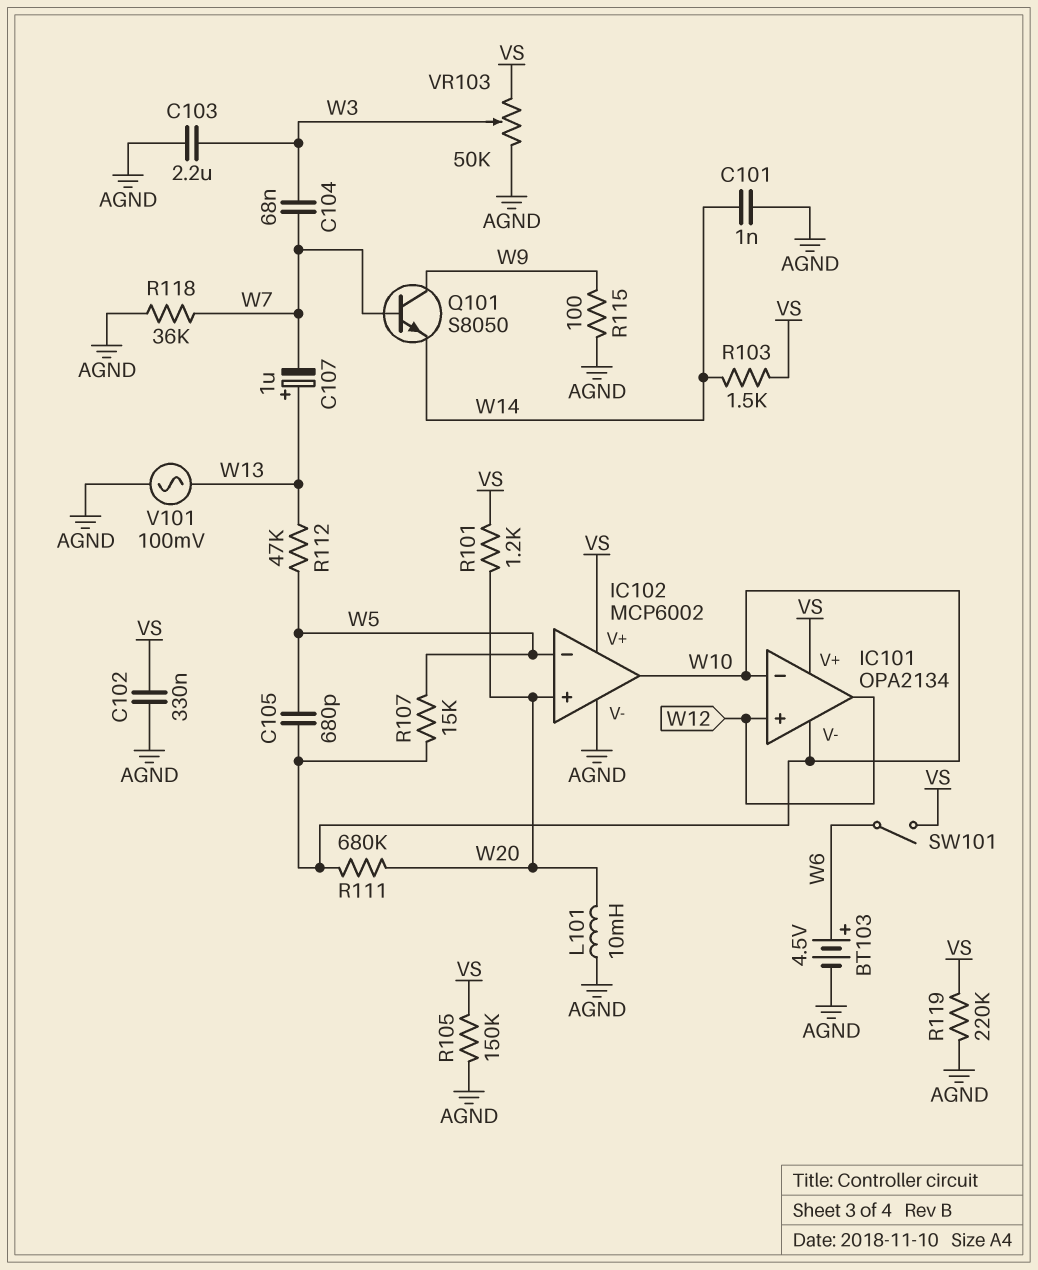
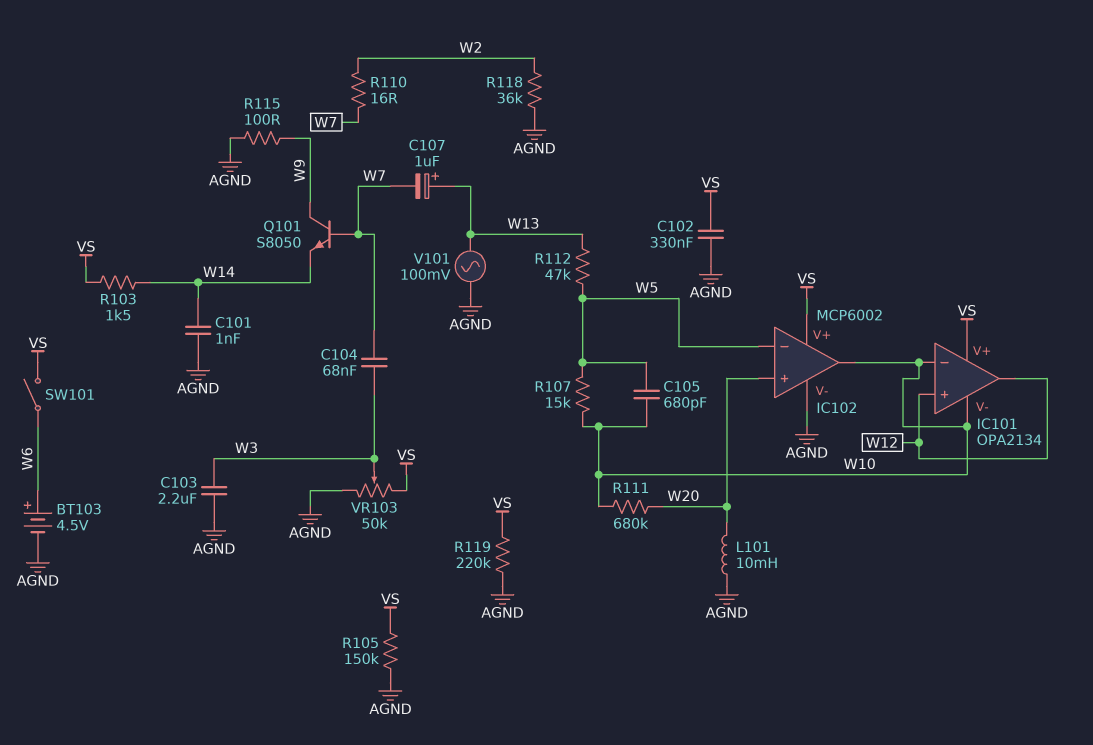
R101: 1.2k (VS, W20) -> none
R110: none -> 16 (W2, W7)
R118: 36k (AGND, W7) -> 36k (AGND, W2)

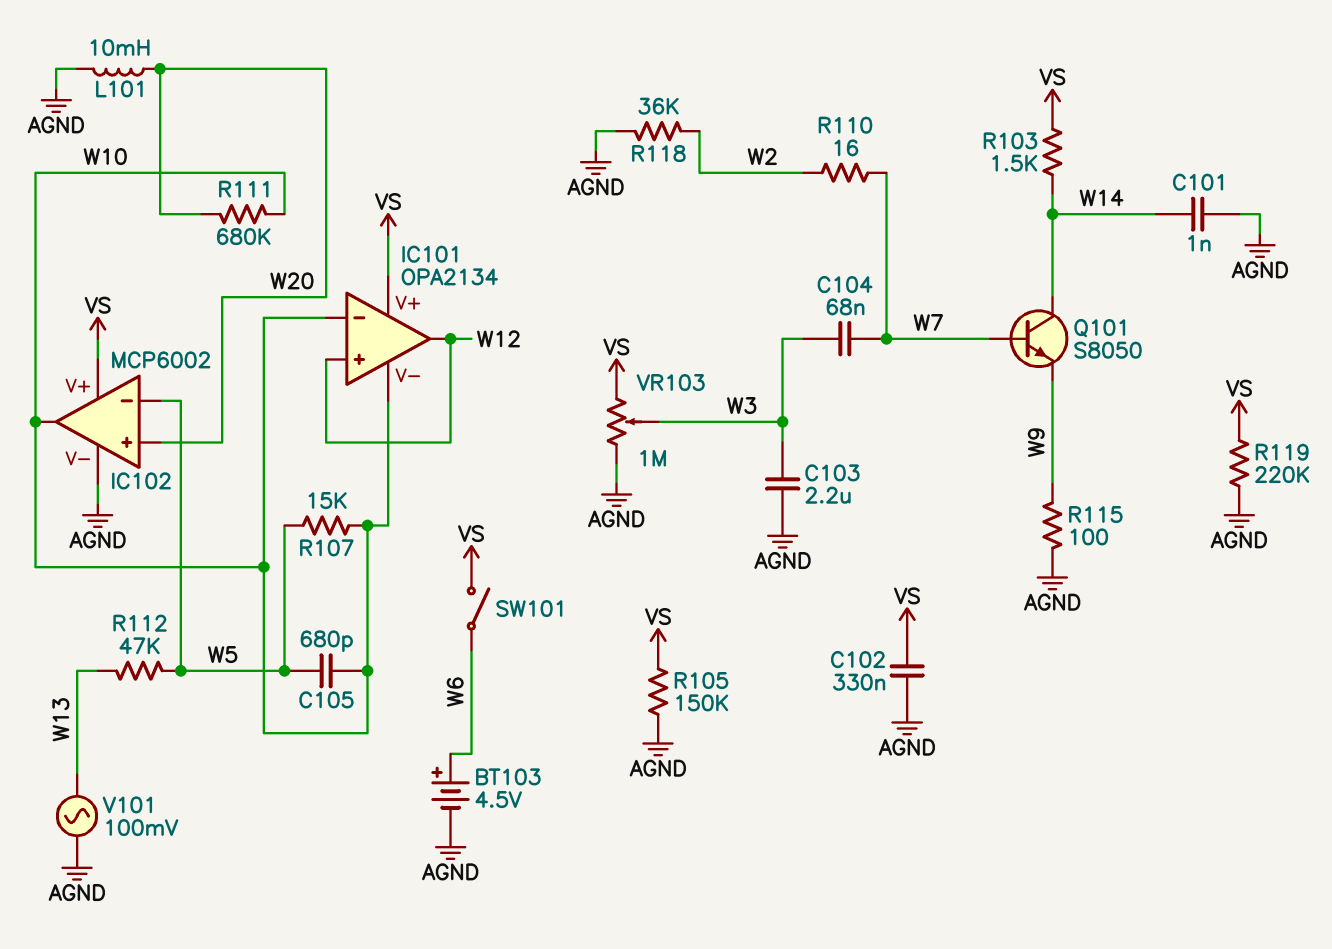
C107: 1uF (plus W13, minus W7) -> none
Q101: NPN S8050 (B W7, C W9, E W14) -> NPN S8050 (B W7, C W14, E W9)
VR103: 50k (AGND, VS, wiper W3) -> 1M (AGND, VS, wiper W3)

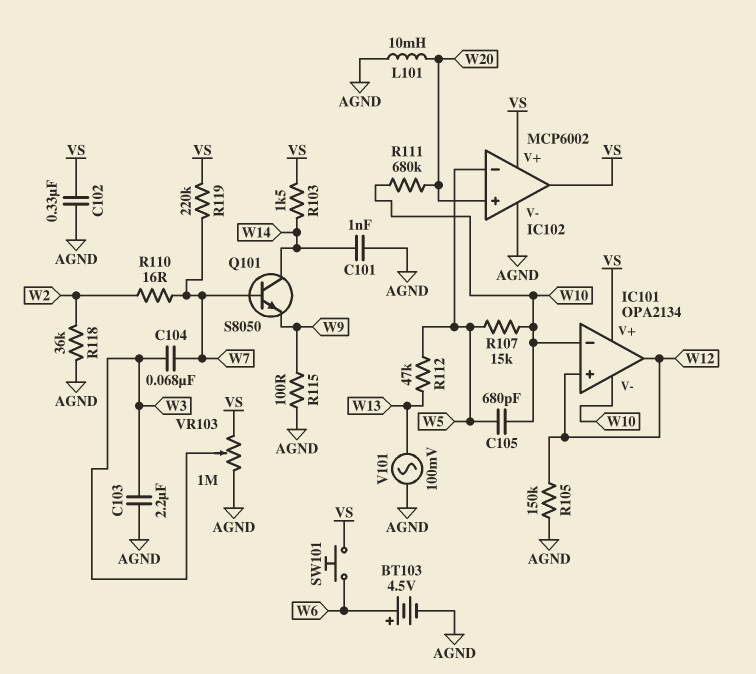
IC102 pin out: W10 -> VS
R105: 150k (AGND, VS) -> 150k (AGND, W12)
R119: 220k (AGND, VS) -> 220k (VS, W7)
SW101: switch (VS, W6) -> button (VS, W6)

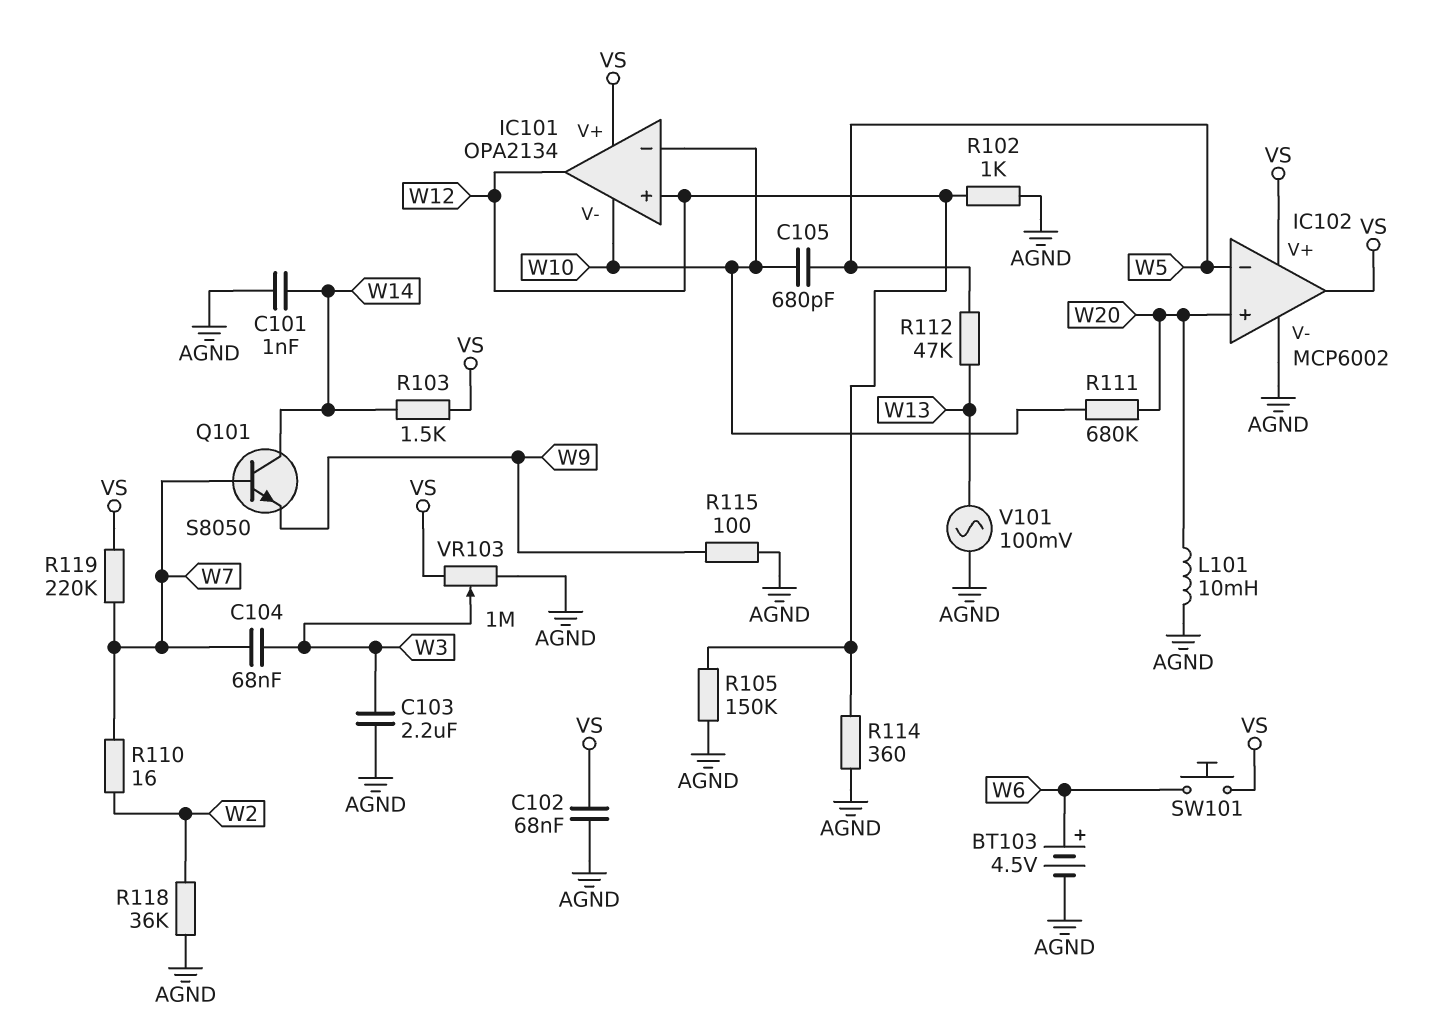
C102: 330nF (AGND, VS) -> 68nF (AGND, VS)
R102: none -> 1k (AGND, W12)
R107: 15k (W5, W10) -> none
R114: none -> 360 (AGND, W12)

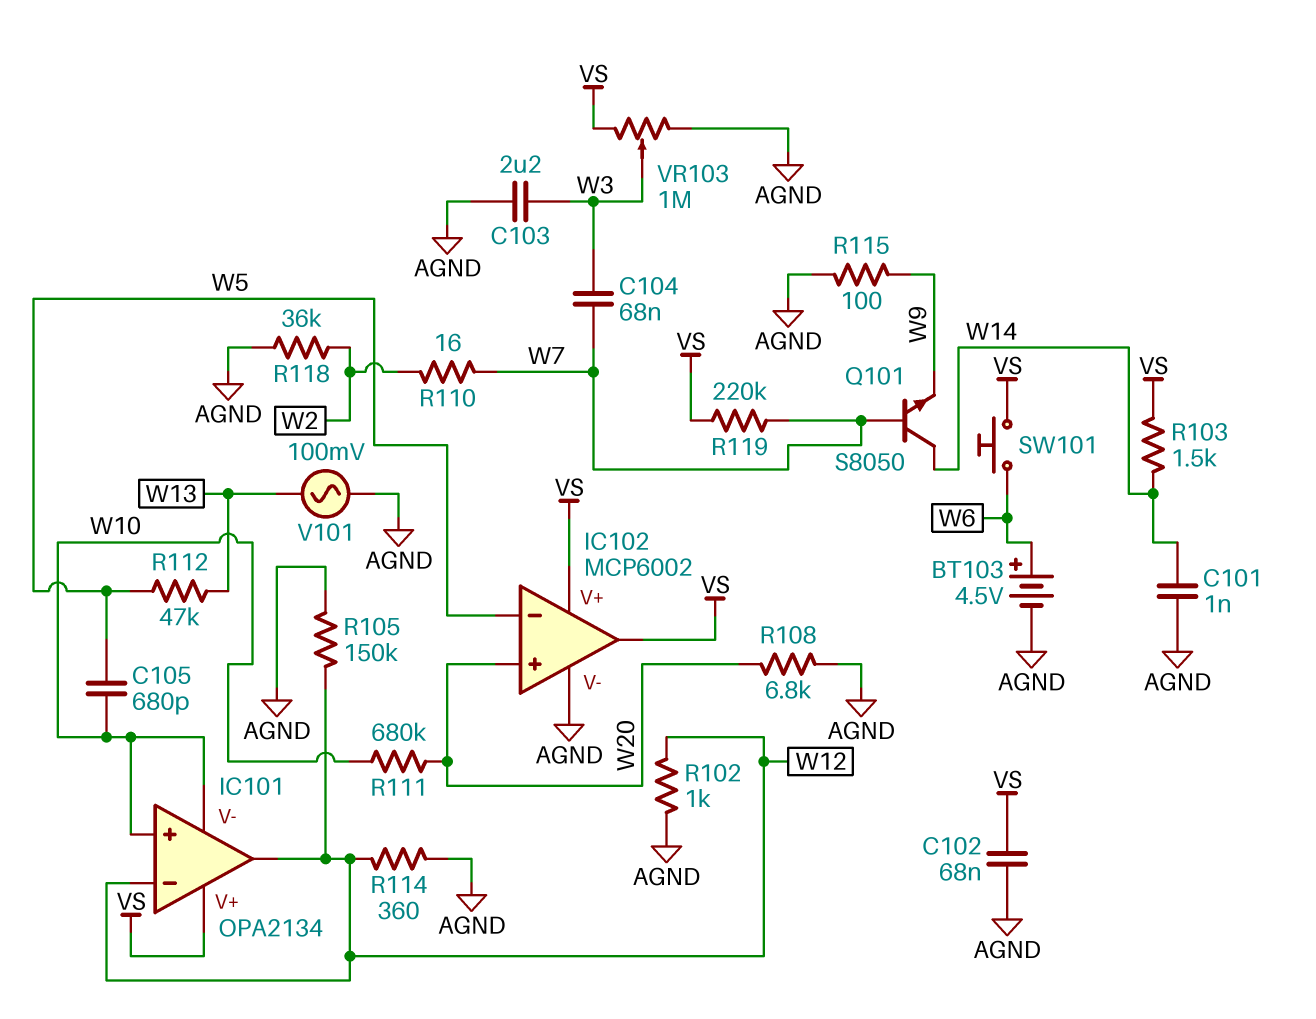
IC101 pin in+: W12 -> W10
IC101 pin in-: W10 -> W12
L101: 10mH (AGND, W20) -> none
R108: none -> 6.8k (AGND, W20)

